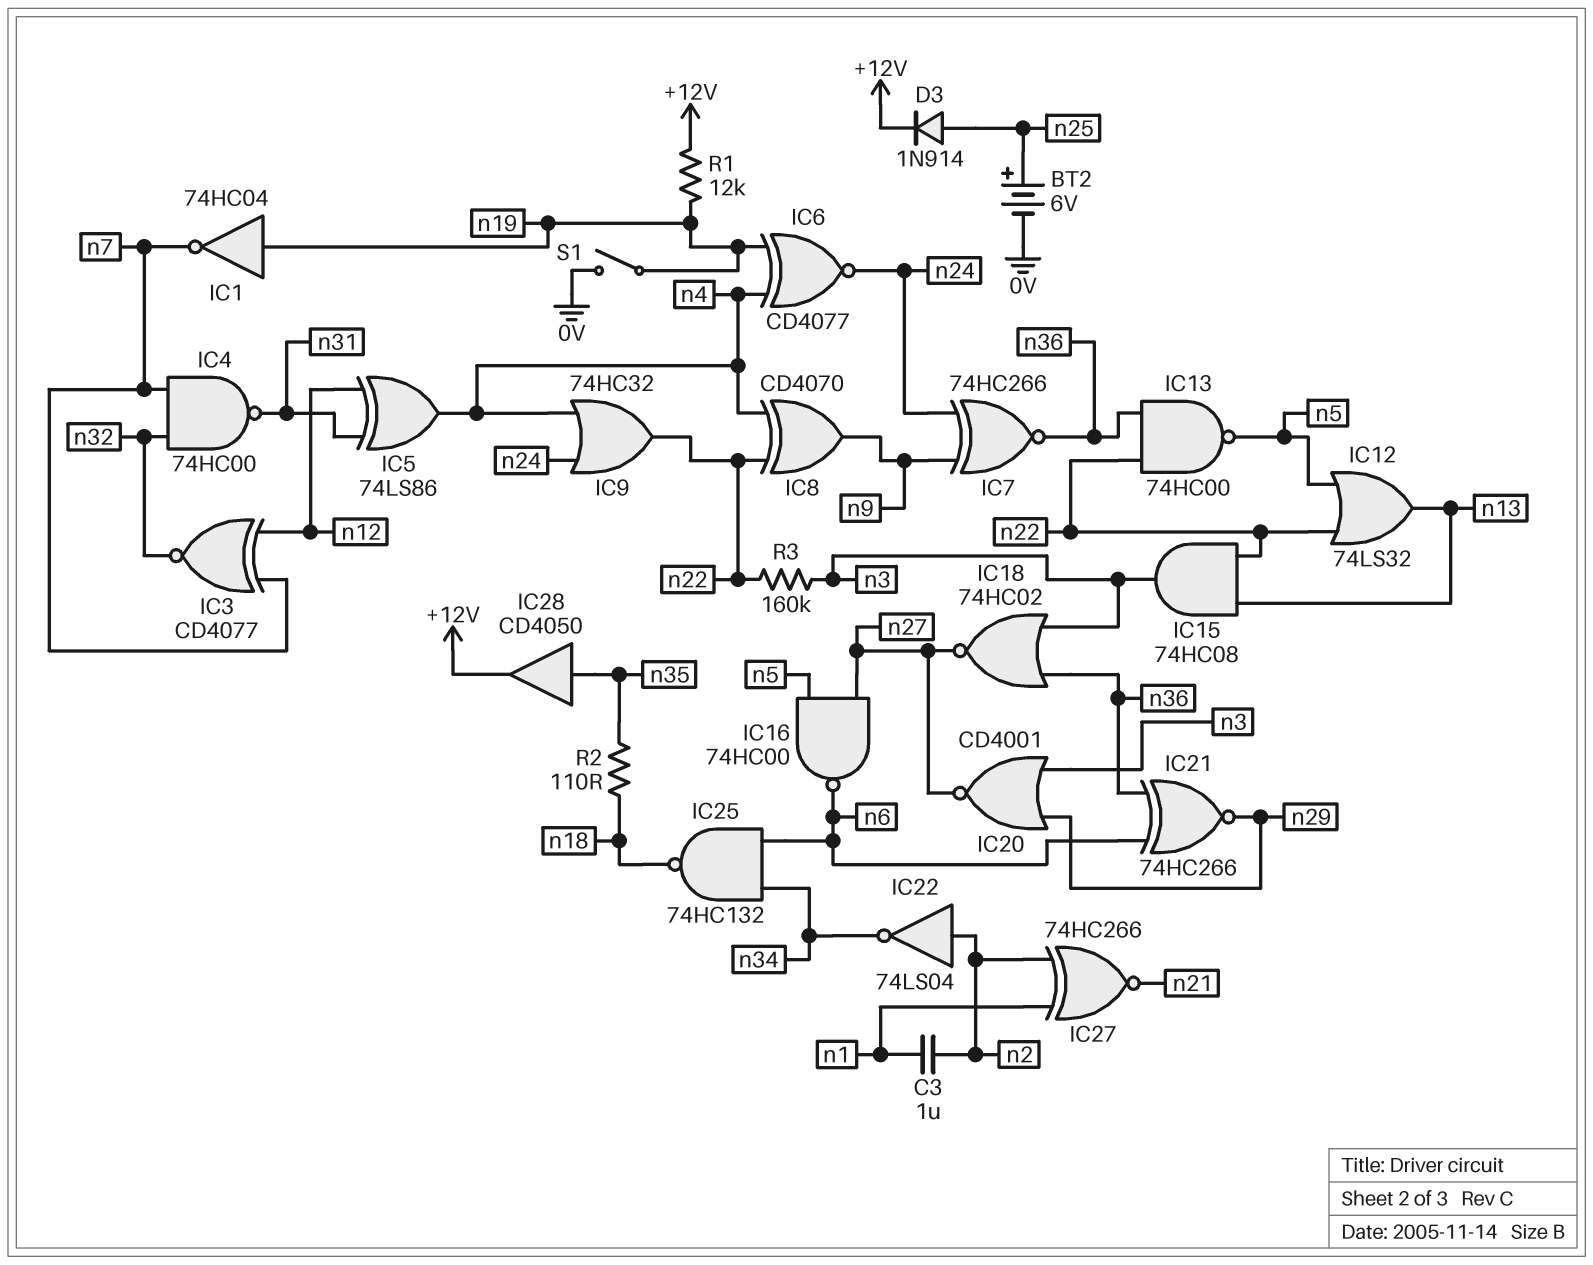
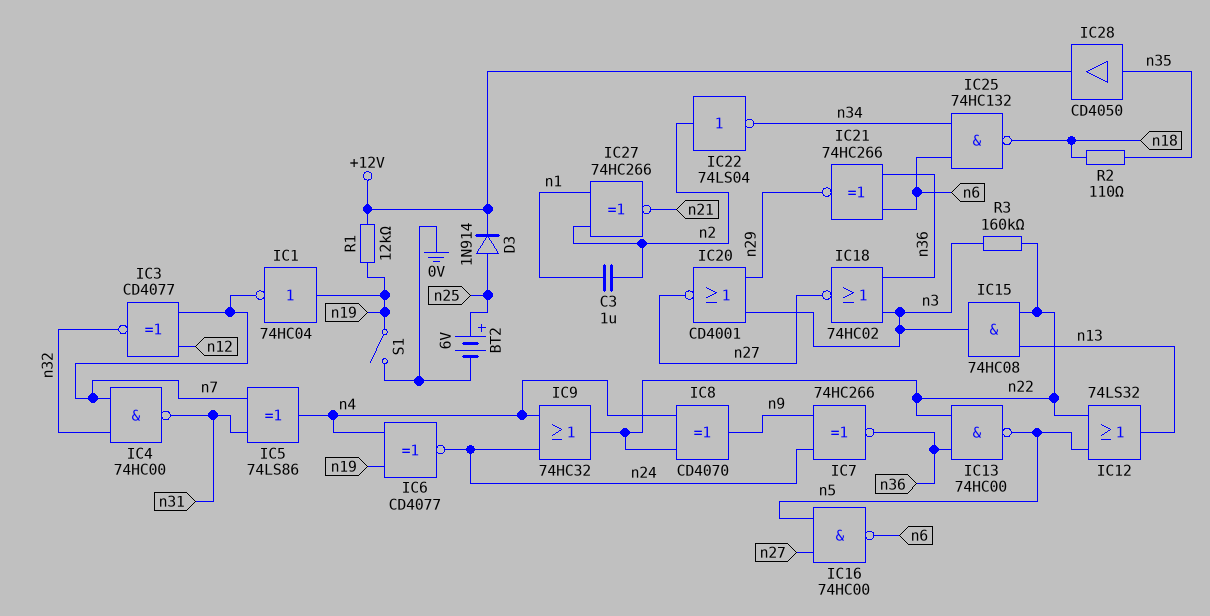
IC5: XOR 74LS86 (in n12, in n31, out n4) -> XOR 74LS86 (in n7, in n31, out n4)

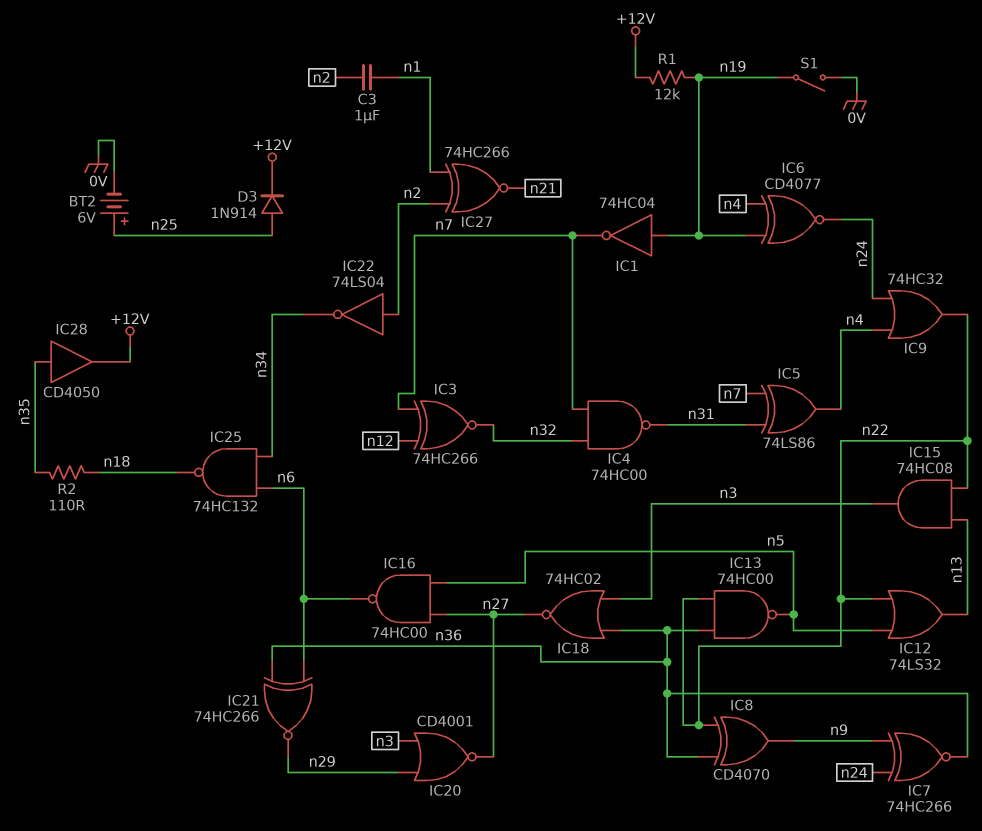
IC3: XNOR CD4077 (in n7, in n12, out n32) -> XNOR 74HC266 (in n7, in n12, out n32)
IC8: XOR CD4070 (in n4, in n22, out n9) -> XOR CD4070 (in n22, in n36, out n9)
R3: 160k (n3, n22) -> none

